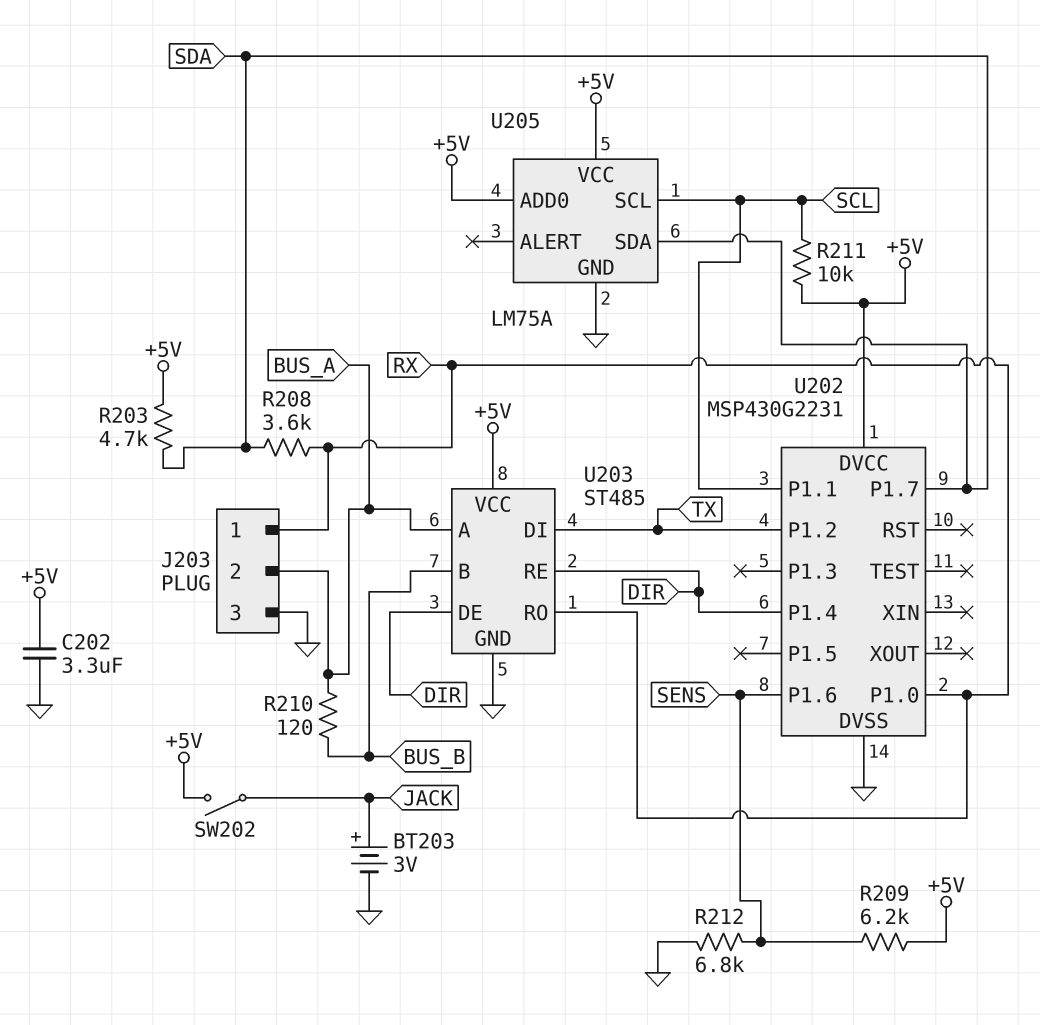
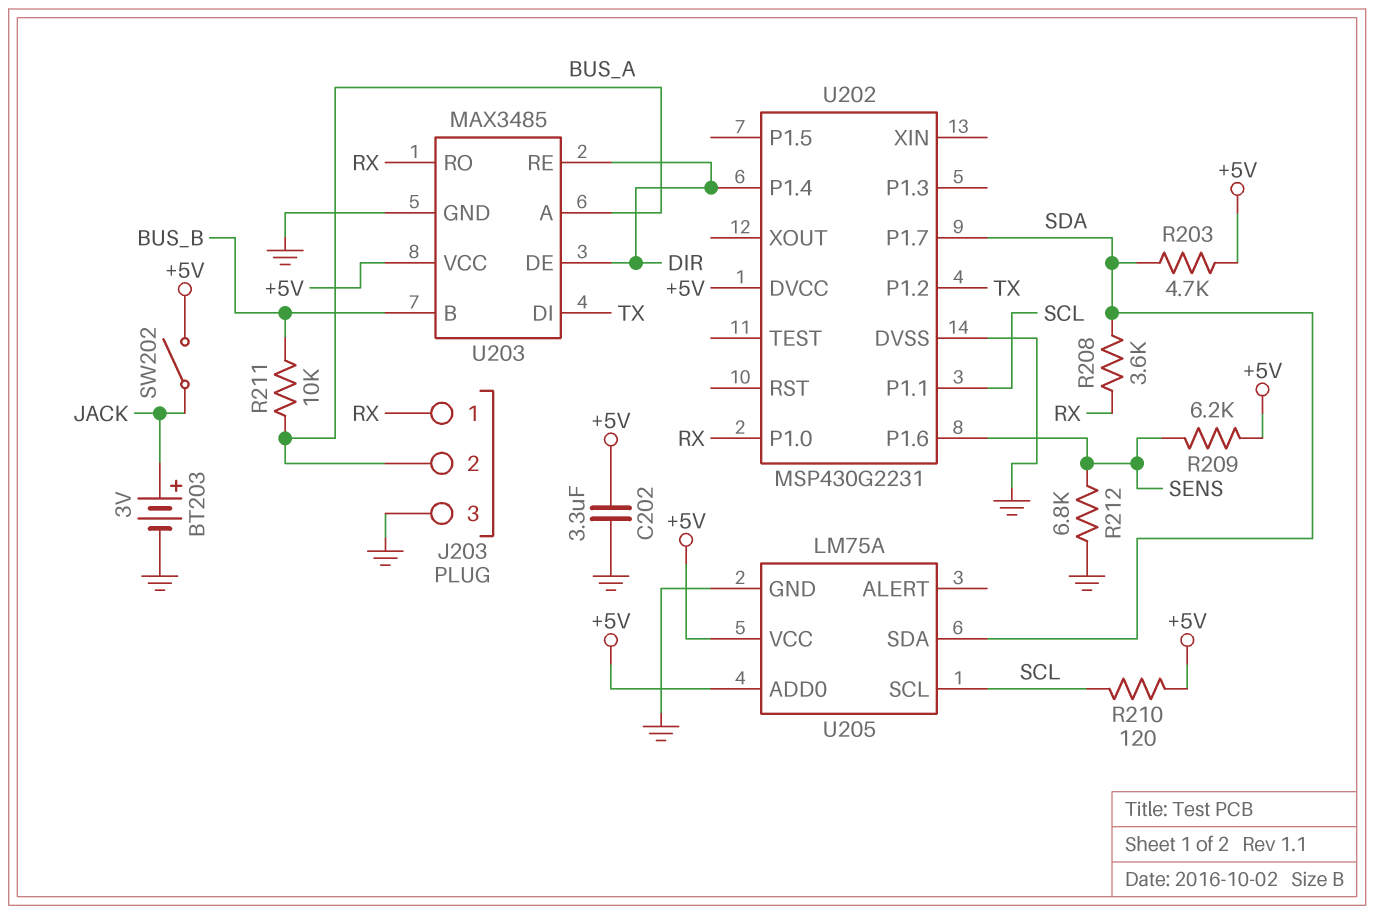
R210: 120 (BUS_A, BUS_B) -> 120 (+5V, SCL)
R211: 10k (+5V, SCL) -> 10k (BUS_A, BUS_B)
U203: ST485 -> MAX3485

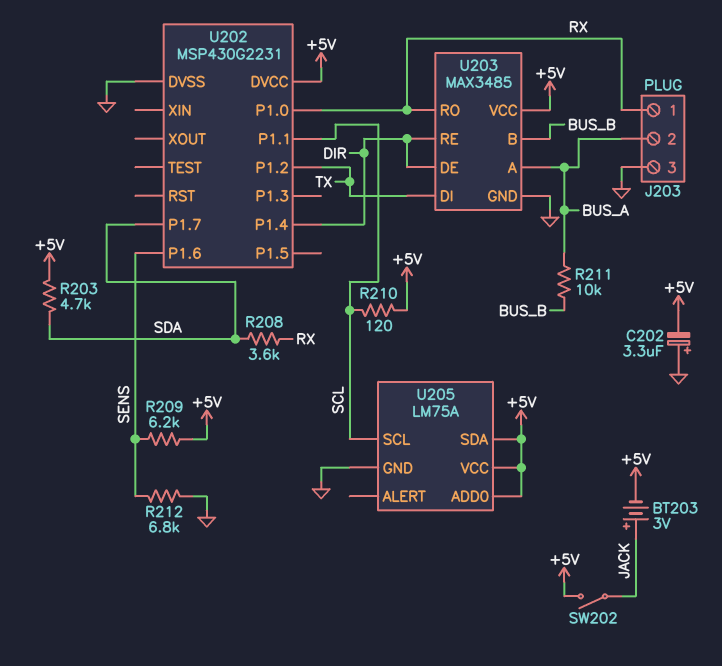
BT203: 3V (plus JACK, minus GND) -> 3V (plus JACK, minus +5V)
C202: 3.3uF (+5V, GND) -> 3.3uF (plus GND, minus +5V)
U205 pin SDA: SDA -> +5V

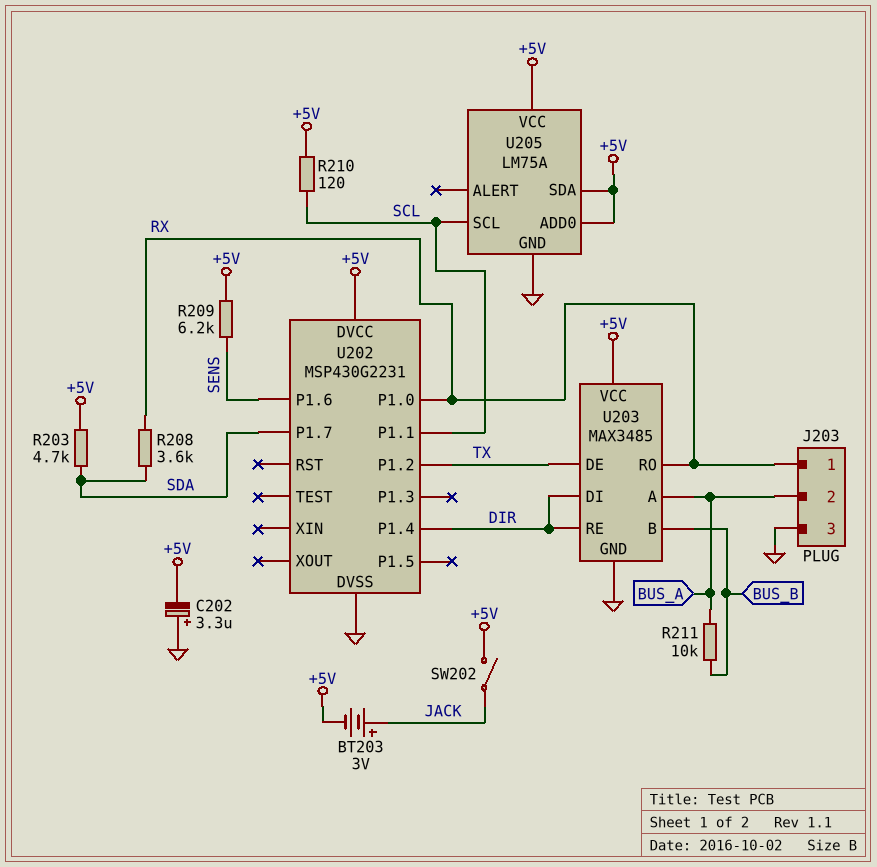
R212: 6.8k (GND, SENS) -> none
U203 pin DE: DIR -> TX
U203 pin DI: TX -> DIR

